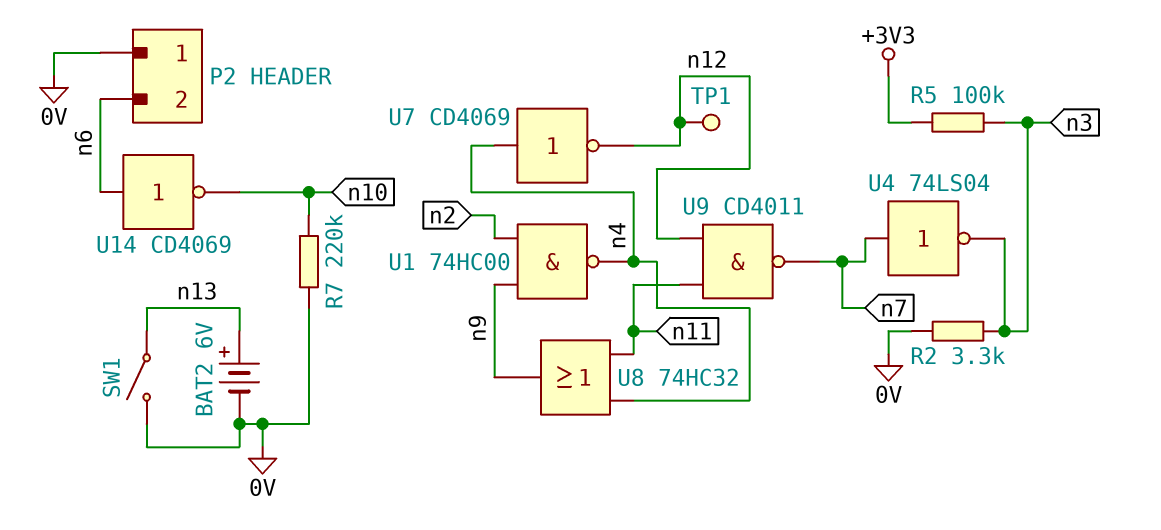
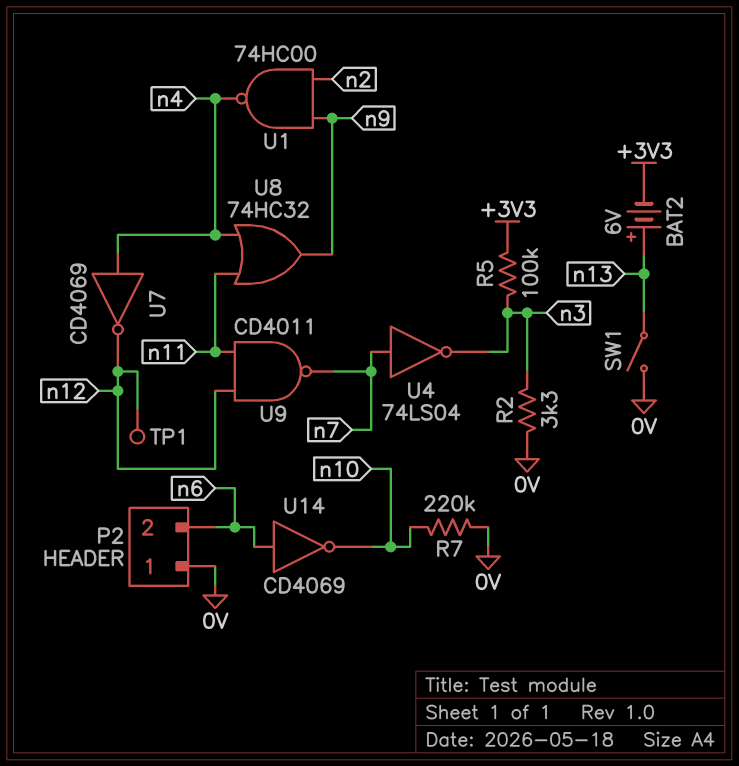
BAT2: 6V (plus n13, minus 0V) -> 6V (plus n13, minus +3V3)

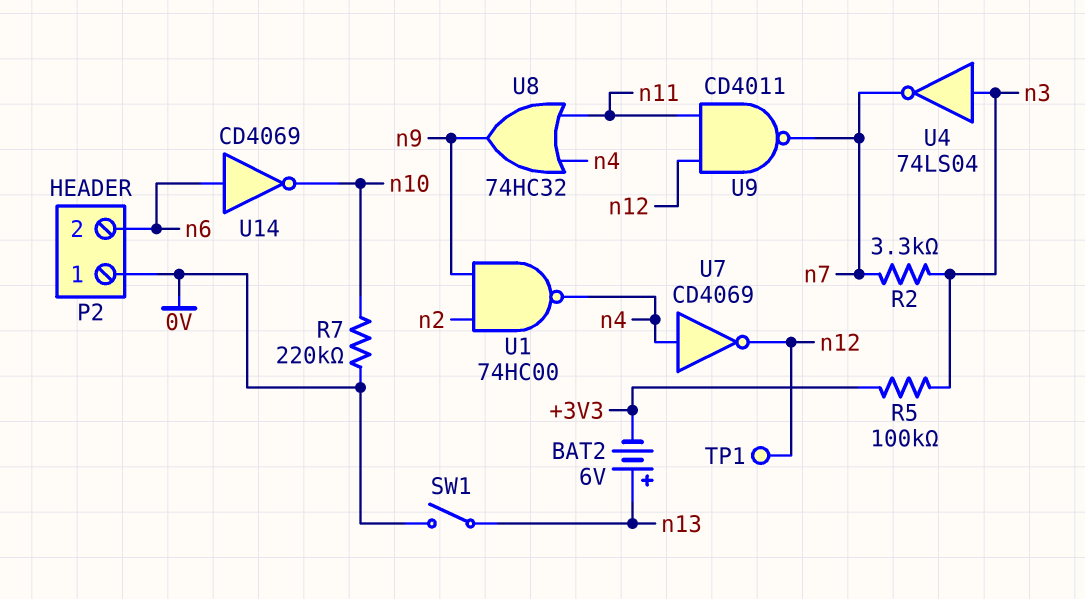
R2: 3.3k (0V, n3) -> 3.3k (n3, n7)
U4: NOT 74LS04 (in n7, out n3) -> NOT 74LS04 (in n3, out n7)

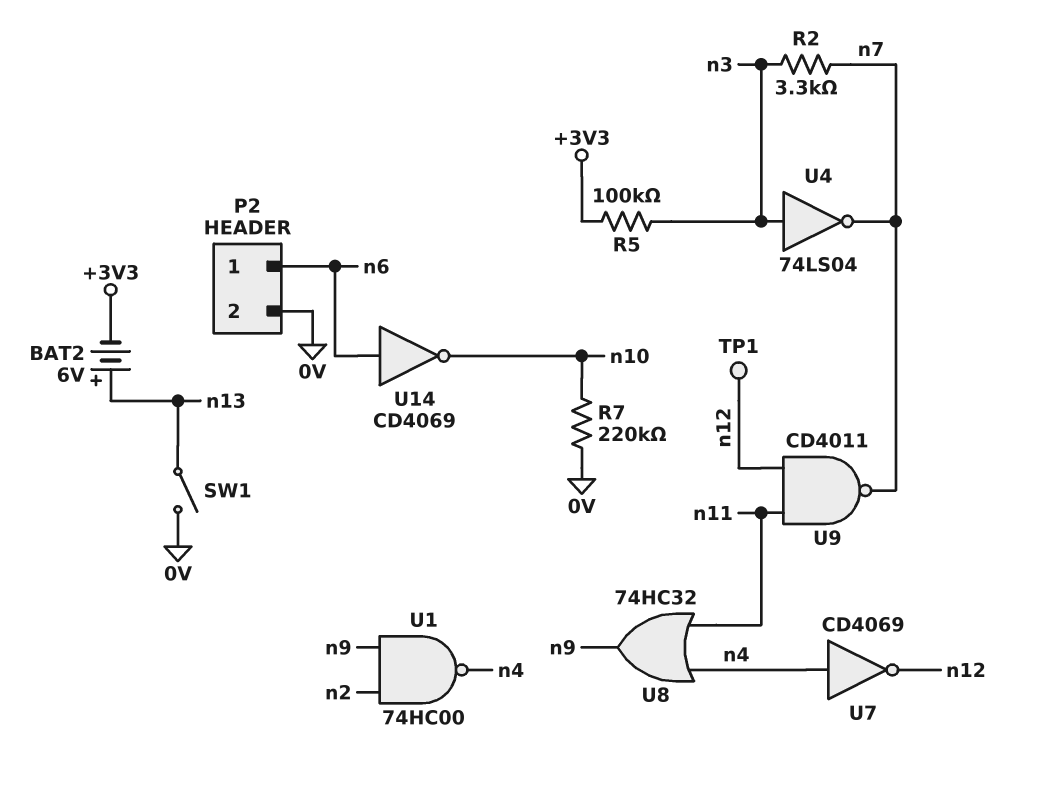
P2 pin 1: 0V -> n6
P2 pin 2: n6 -> 0V

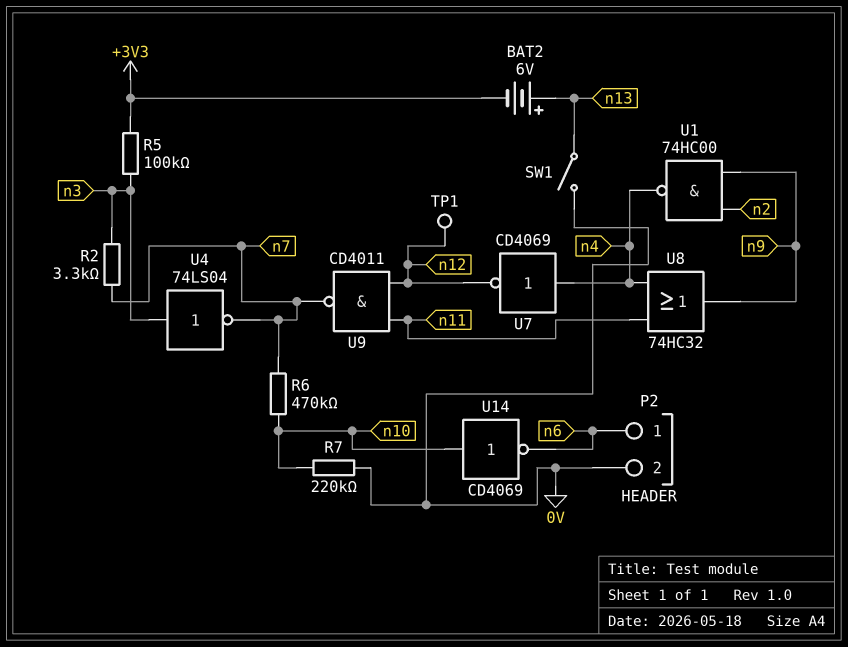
R6: none -> 470k (n7, n10)
U14: NOT CD4069 (in n6, out n10) -> NOT CD4069 (in n10, out n6)

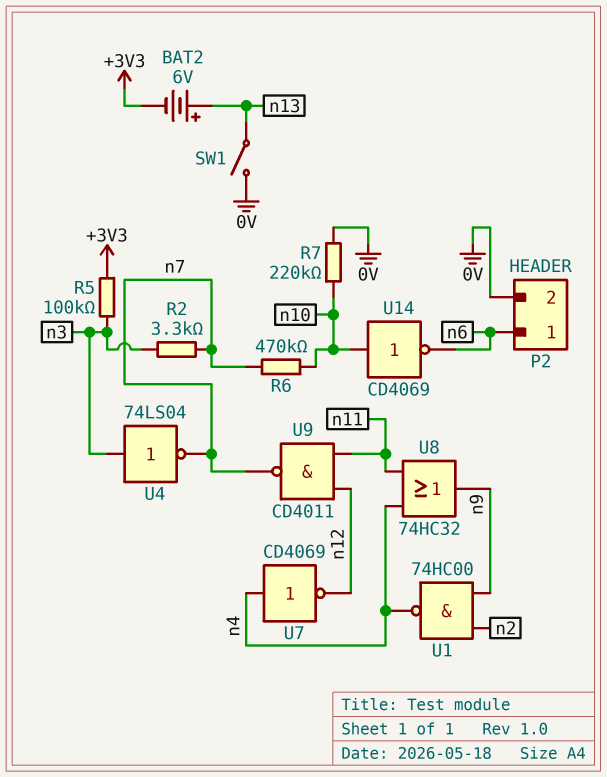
TP1: test point (n12) -> none

